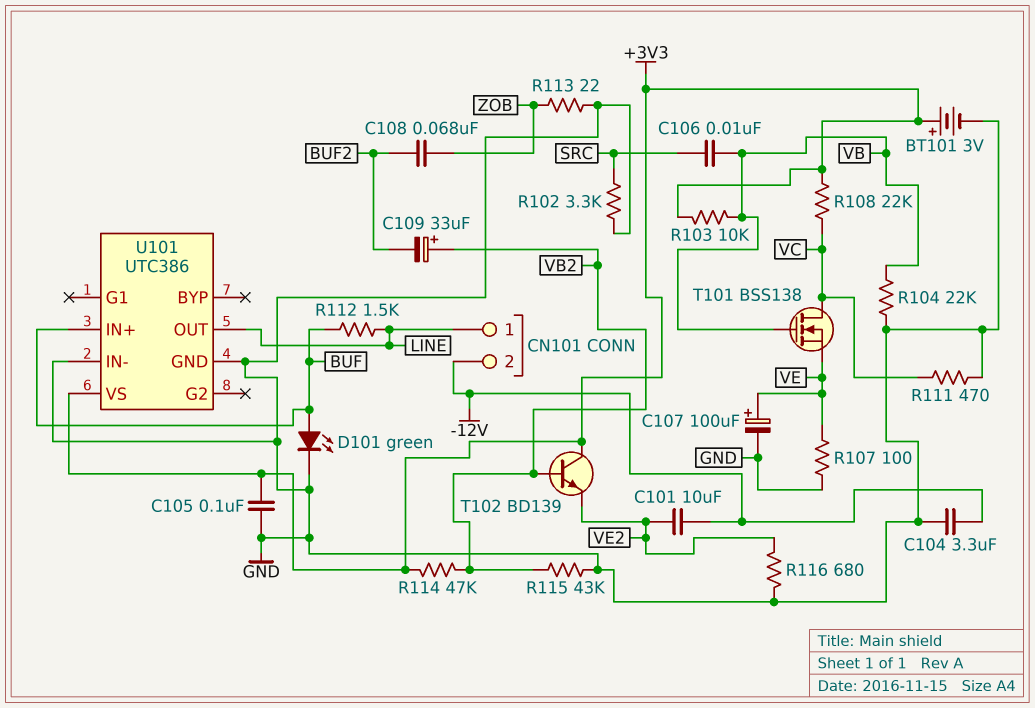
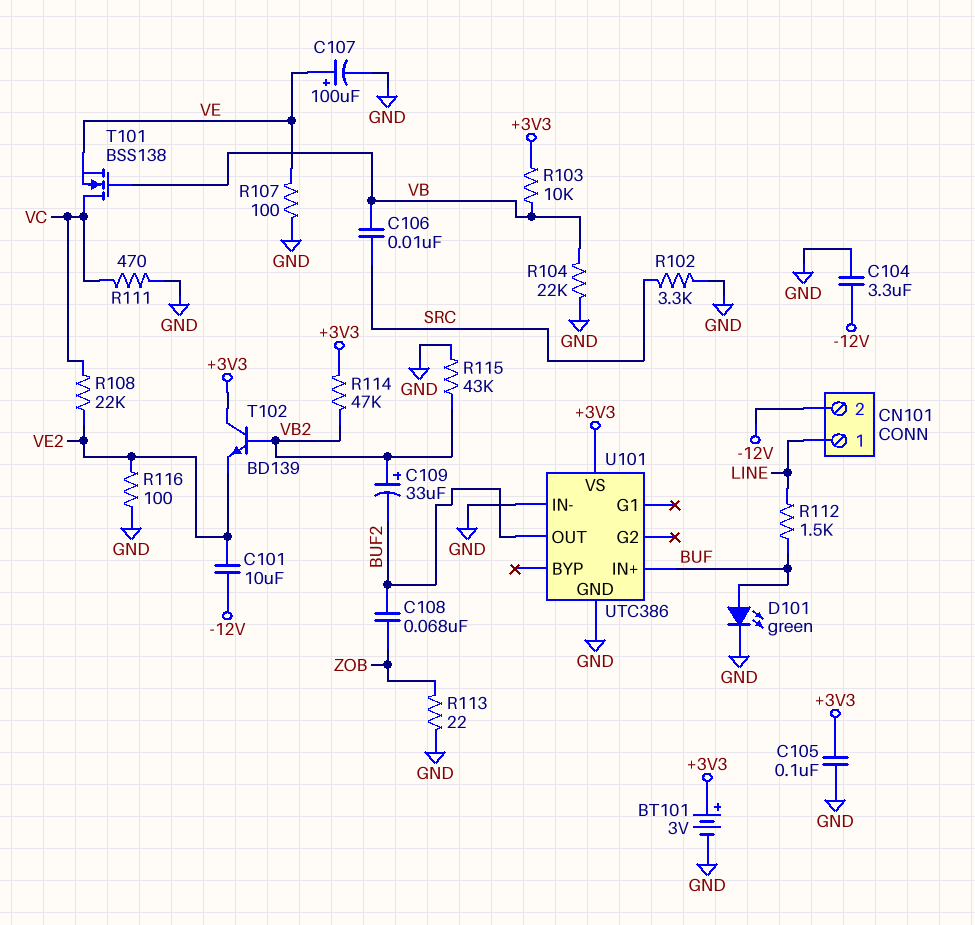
R108: 22k (+3V3, VC) -> 22k (VC, VE2)
R116: 680 (GND, VE2) -> 100 (GND, VE2)
U101 pin OUT: LINE -> BUF2

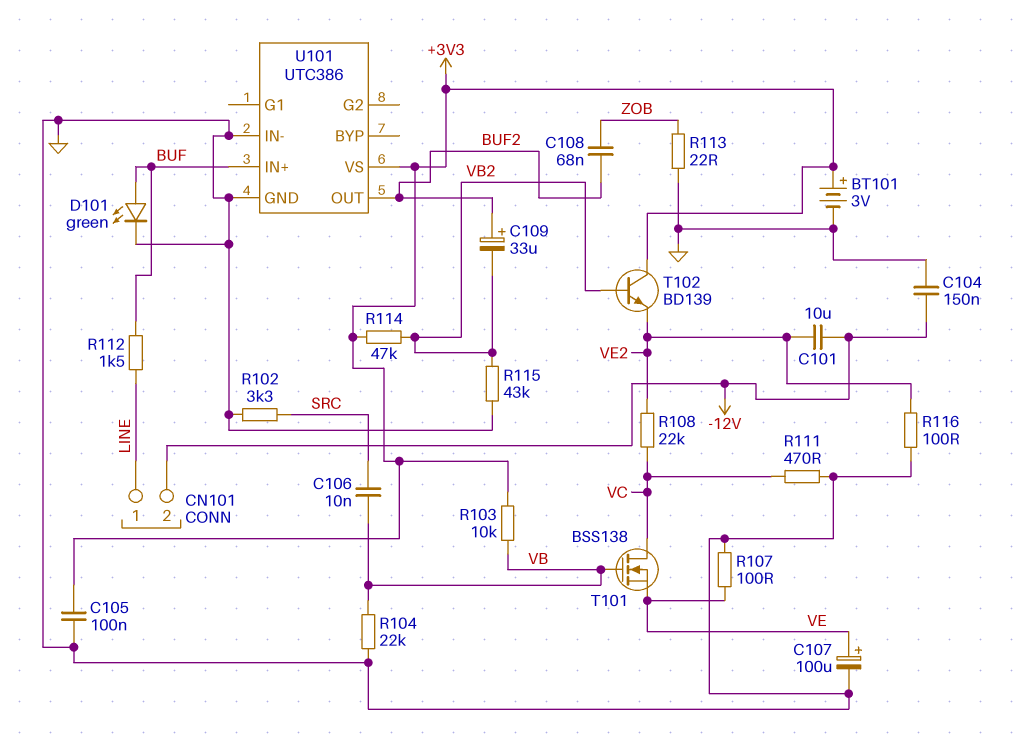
C104: 3.3uF (-12V, GND) -> 150nF (-12V, GND)
C109: 33uF (plus VB2, minus BUF2) -> 33uF (plus BUF2, minus VB2)

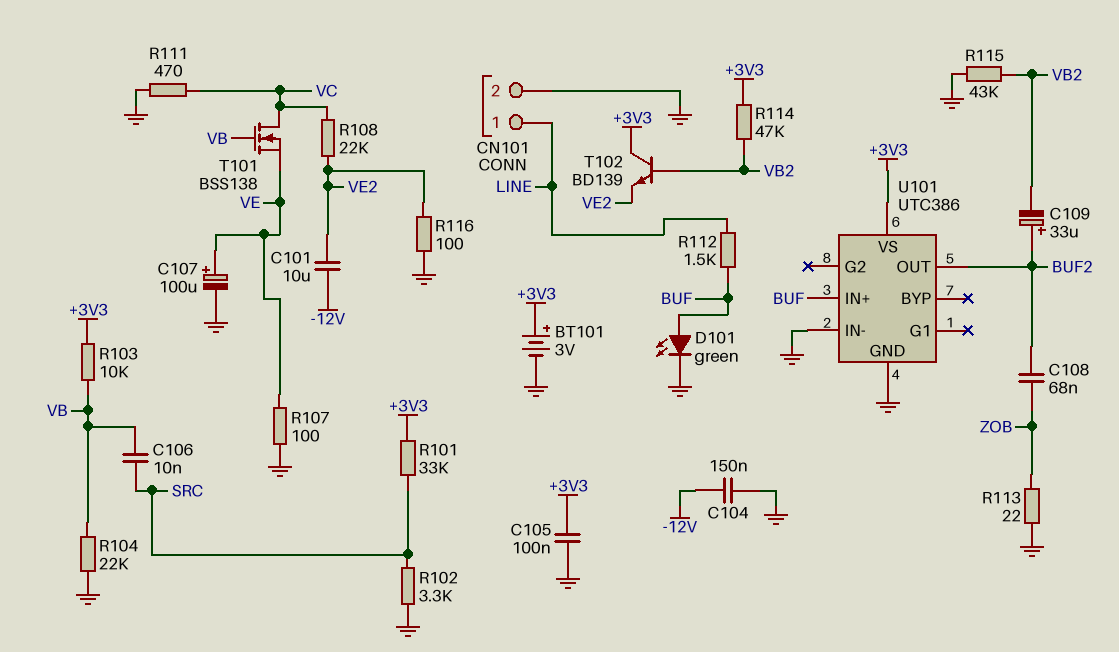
CN101 pin 2: -12V -> GND
R101: none -> 33k (+3V3, SRC)

